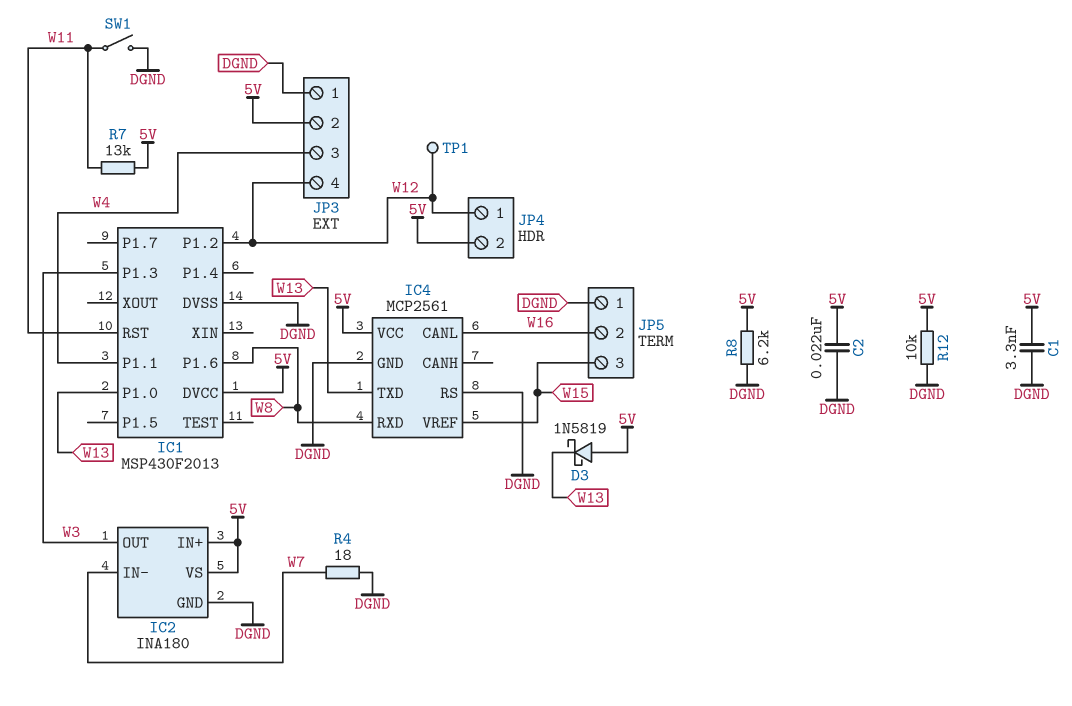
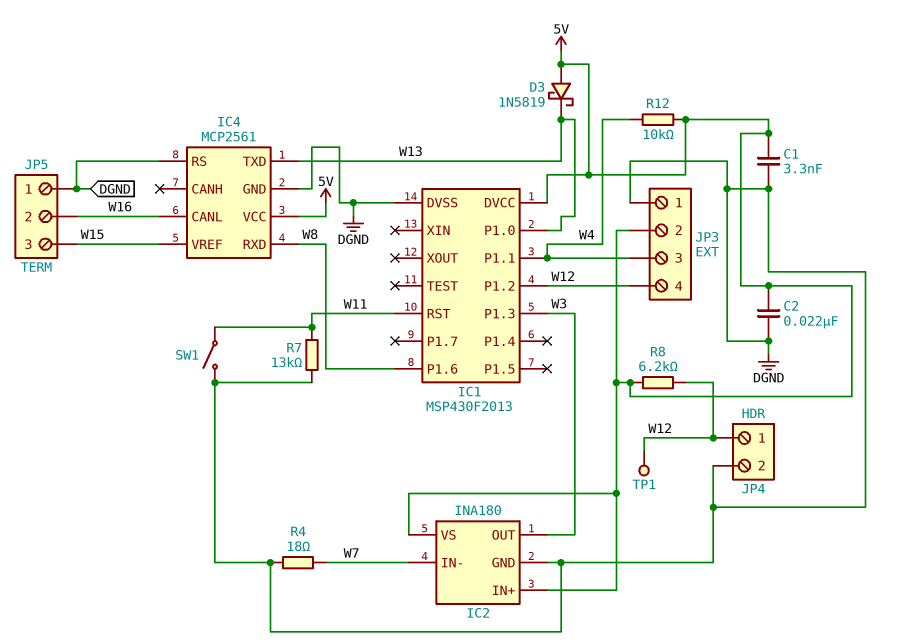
JP4 pin 2: 5V -> DGND
R7: 13k (5V, W11) -> 13k (DGND, W11)
R8: 6.2k (5V, DGND) -> 6.2k (5V, W12)
R12: 10k (5V, DGND) -> 10k (5V, W4)

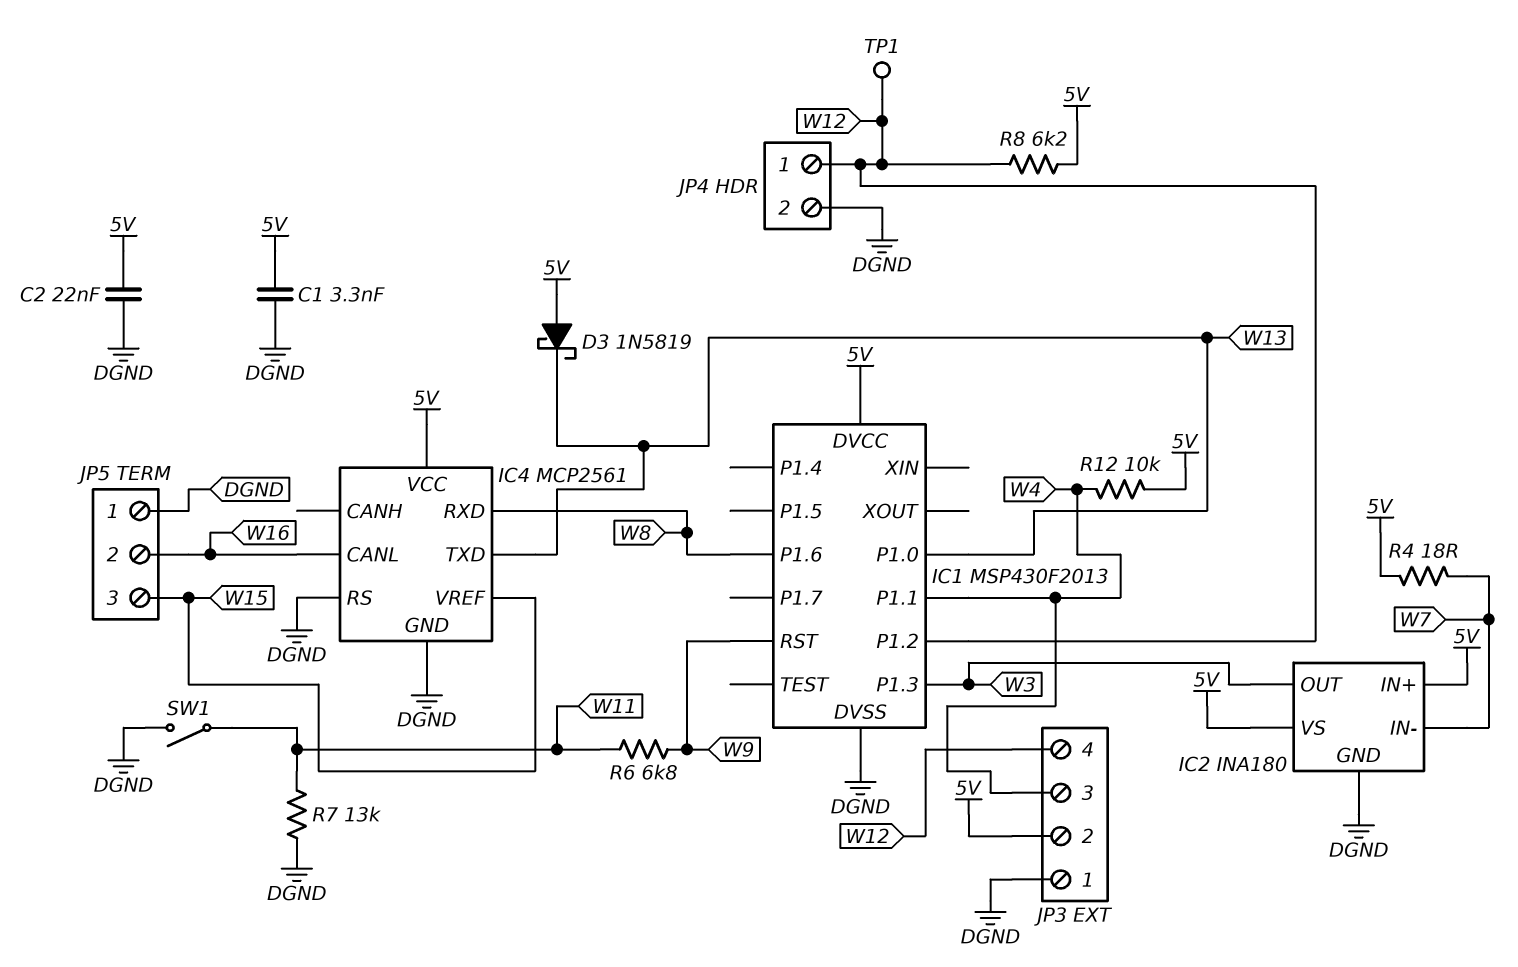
IC1 pin RST: W11 -> W9
R4: 18 (DGND, W7) -> 18 (5V, W7)
R6: none -> 6.8k (W9, W11)

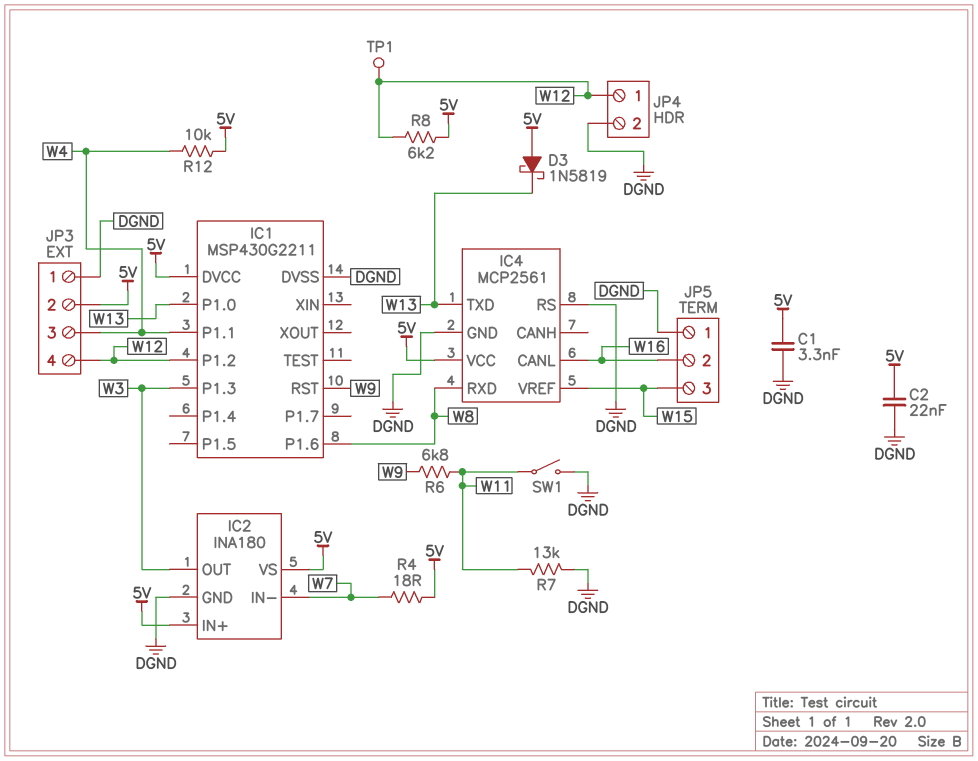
IC1: MSP430F2013 -> MSP430G2211

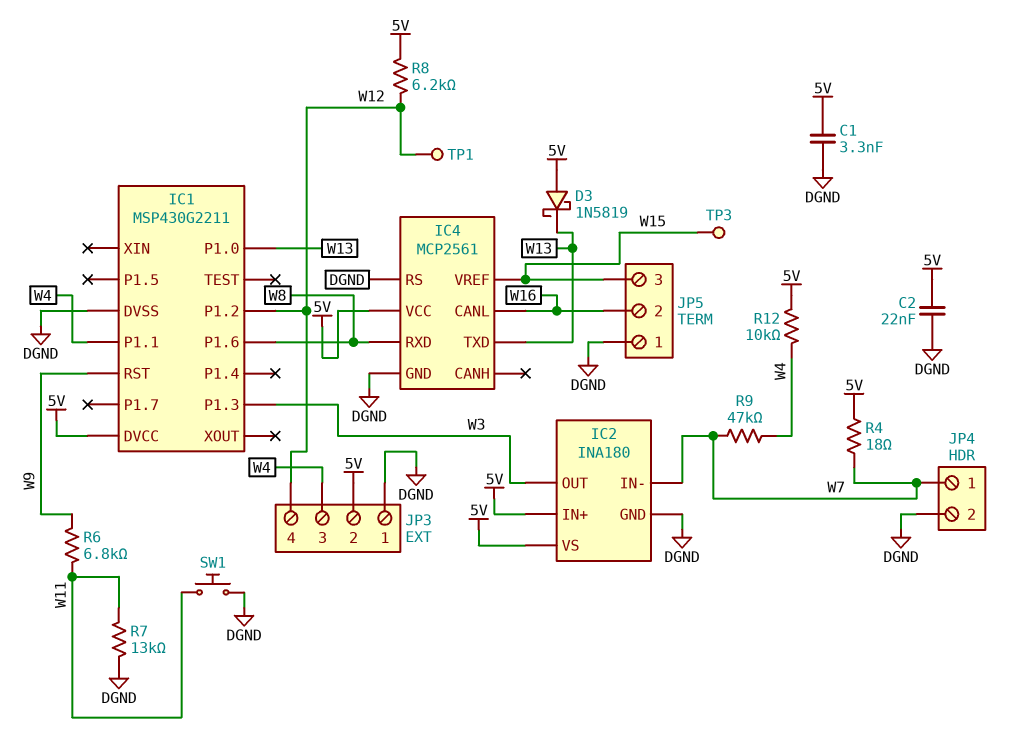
JP4 pin 1: W12 -> W7
R9: none -> 47k (W4, W7)
SW1: switch (DGND, W11) -> button (DGND, W11)
TP3: none -> test point (W15)

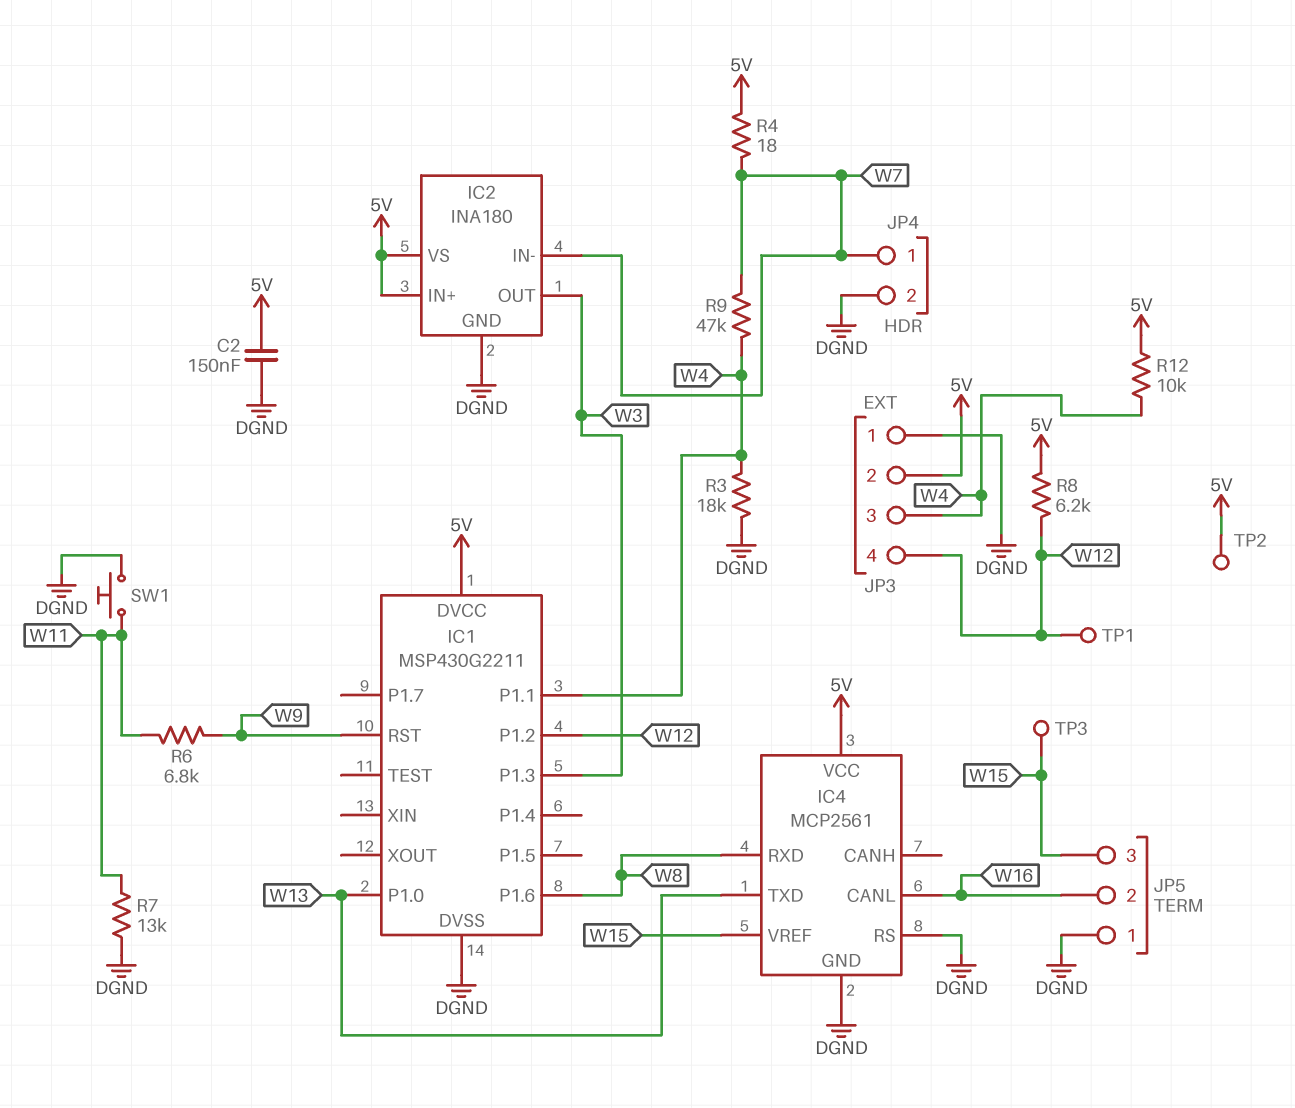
C1: 3.3nF (5V, DGND) -> none
C2: 22nF (5V, DGND) -> 150nF (5V, DGND)
D3: schottky 1N5819 (A 5V, K W13) -> none
R3: none -> 18k (DGND, W4)
TP2: none -> test point (5V)

